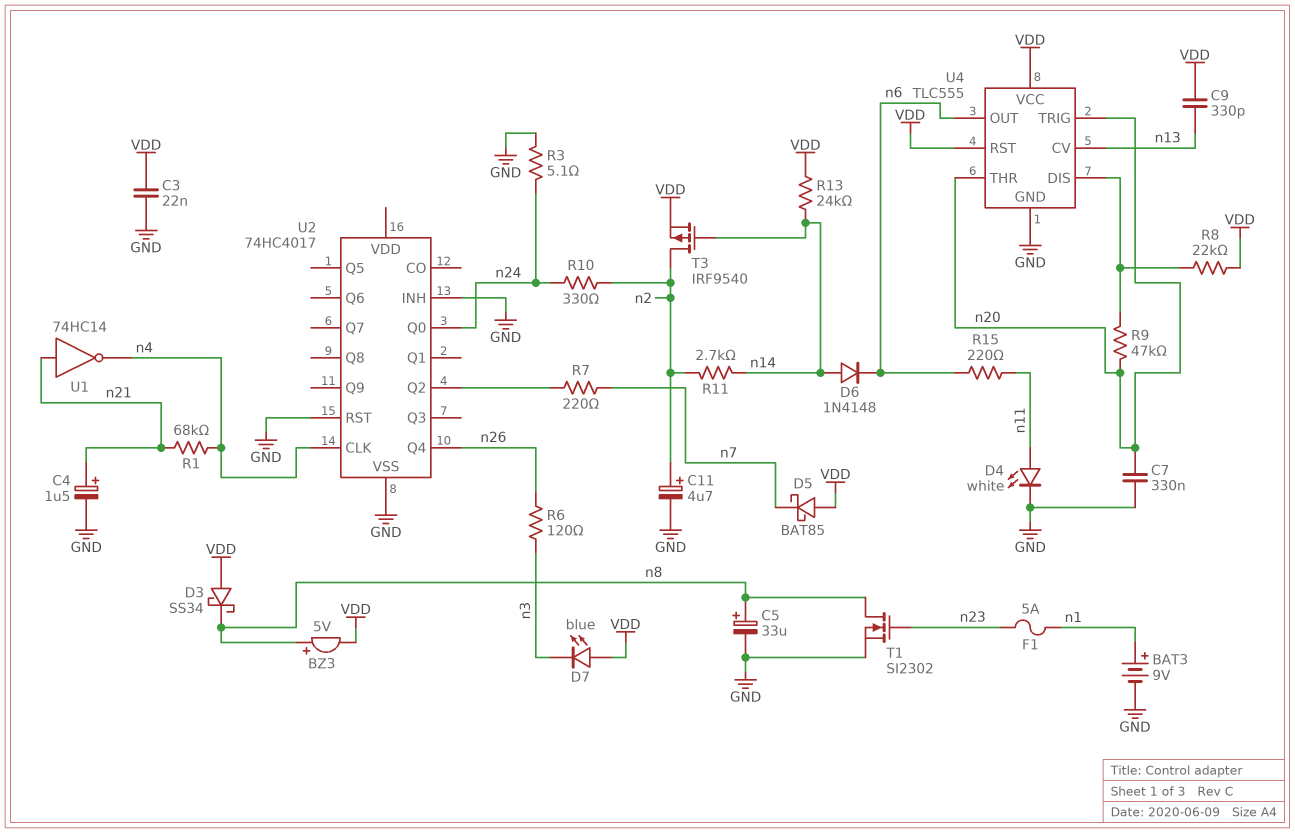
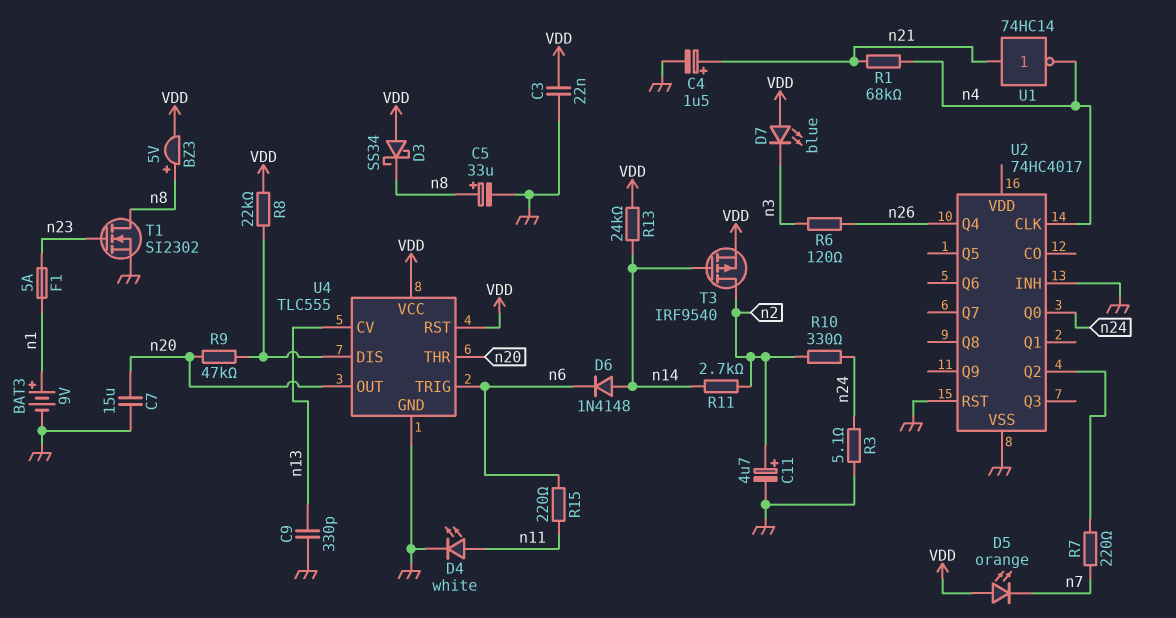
C7: 330nF (GND, n20) -> 15uF (GND, n20)
C9: 330pF (VDD, n13) -> 330pF (GND, n13)
D5: schottky BAT85 (A VDD, K n7) -> LED orange (A VDD, K n7)
U4 pin OUT: n6 -> n20
U4 pin TRIG: n20 -> n6

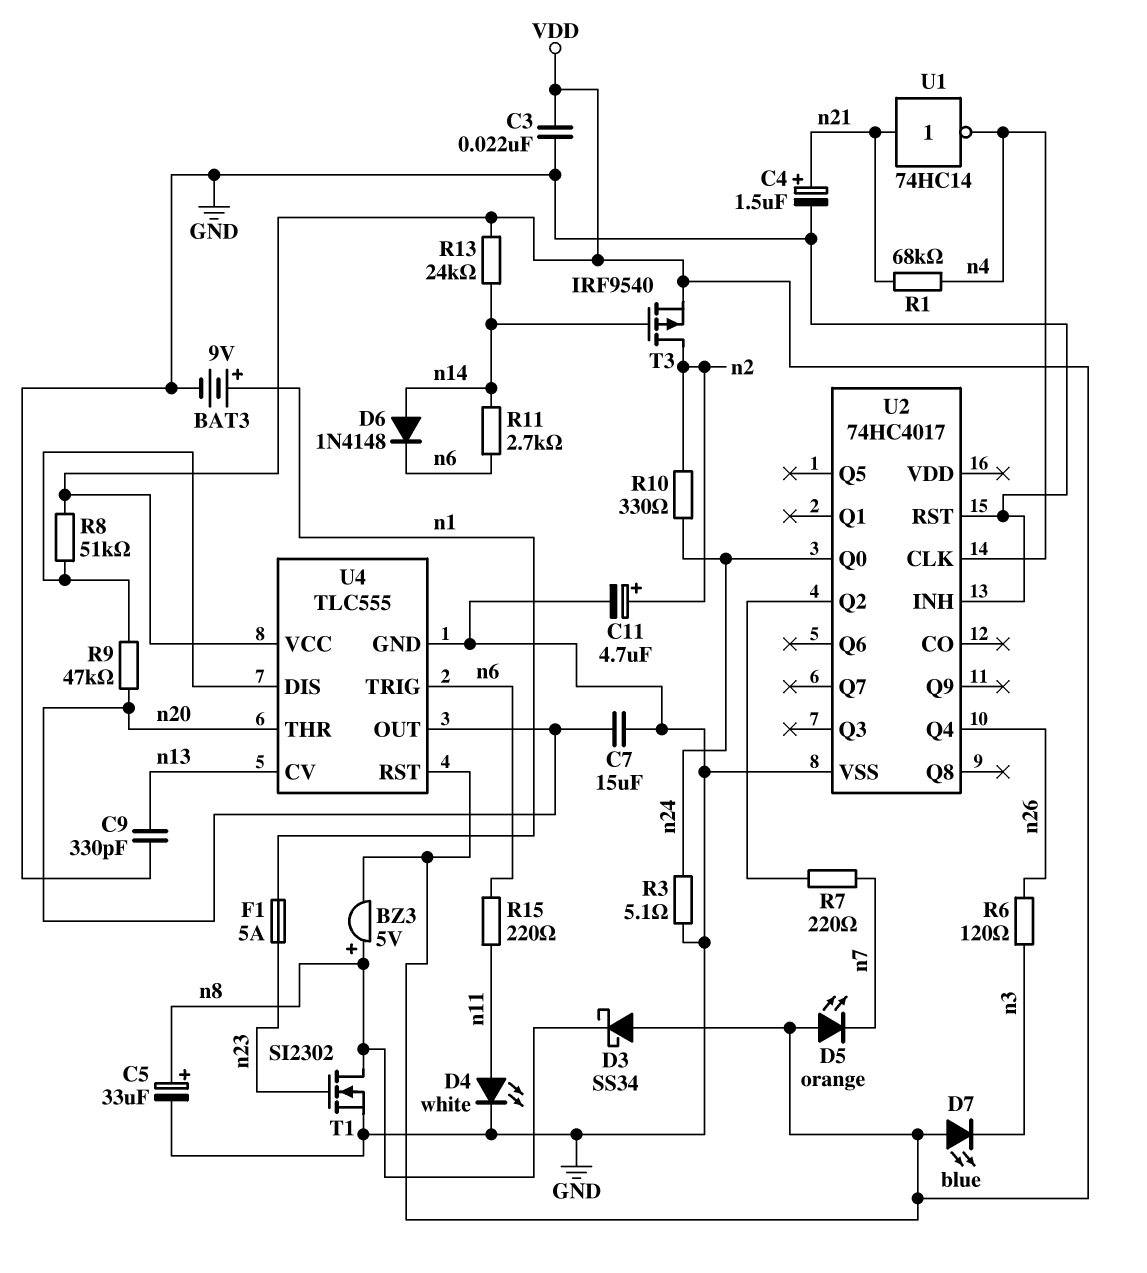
R8: 22k (U4/DIS, VDD) -> 51k (U4/DIS, VDD)
R11: 2.7k (n2, n14) -> 2.7k (n6, n14)

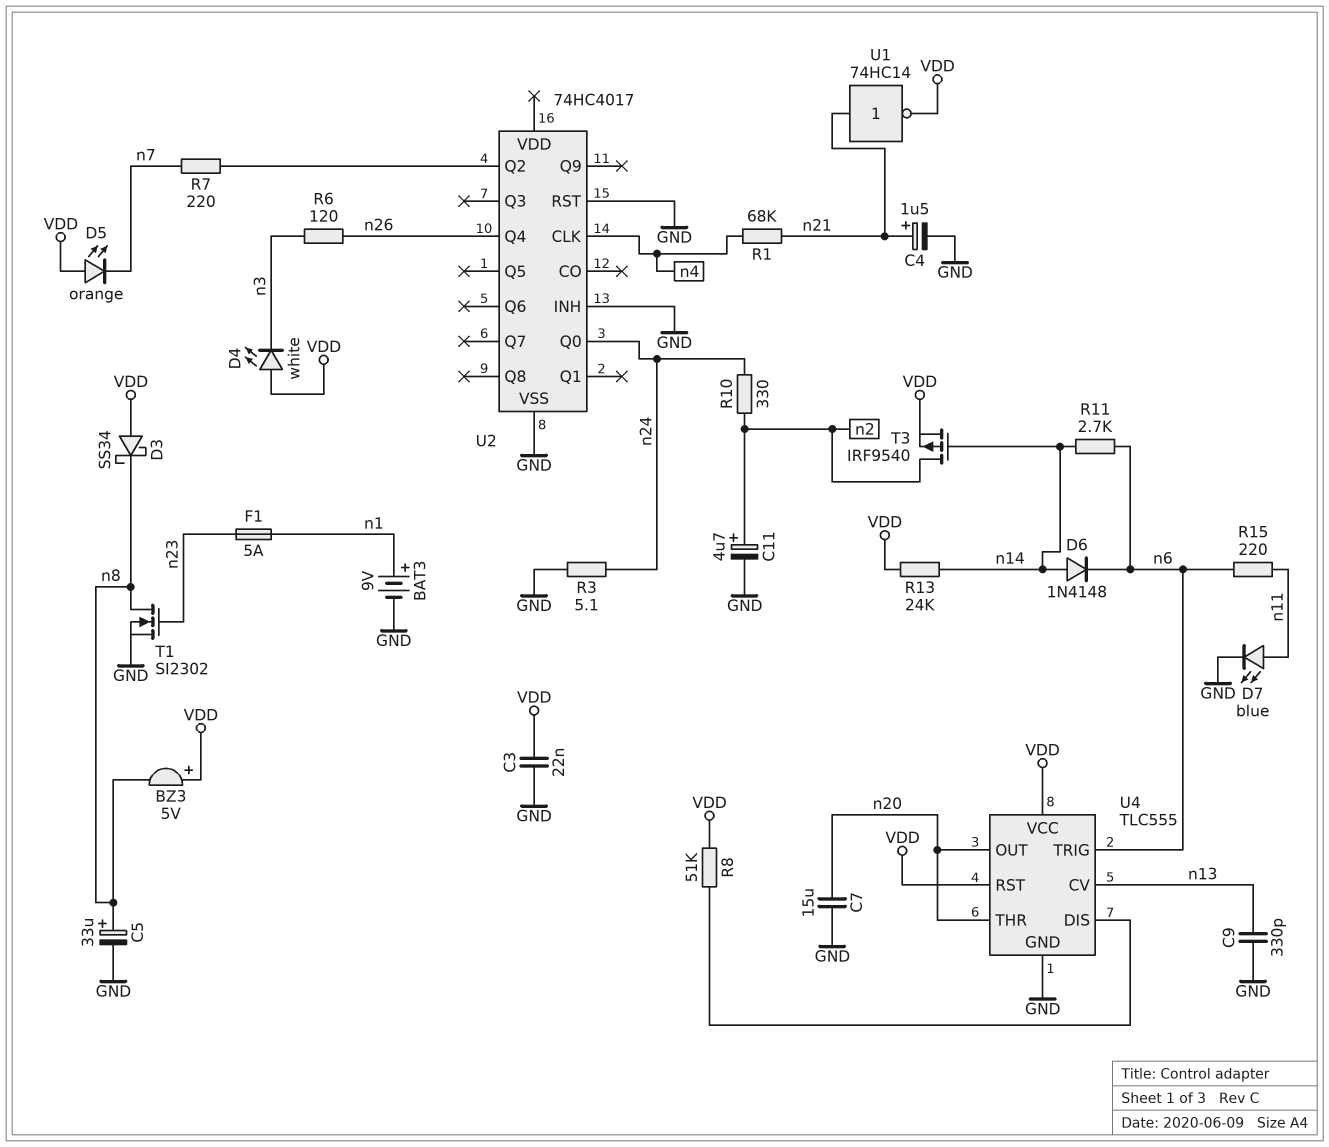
BZ3: buzzer 5V (plus n8, minus VDD) -> buzzer 5V (plus VDD, minus n8)
D4: LED white (A n11, K GND) -> LED white (A VDD, K n3)
D7: LED blue (A VDD, K n3) -> LED blue (A n11, K GND)
R9: 47k (U4/DIS, n20) -> none
U1: NOT 74HC14 (in n21, out n4) -> NOT 74HC14 (in n21, out VDD)

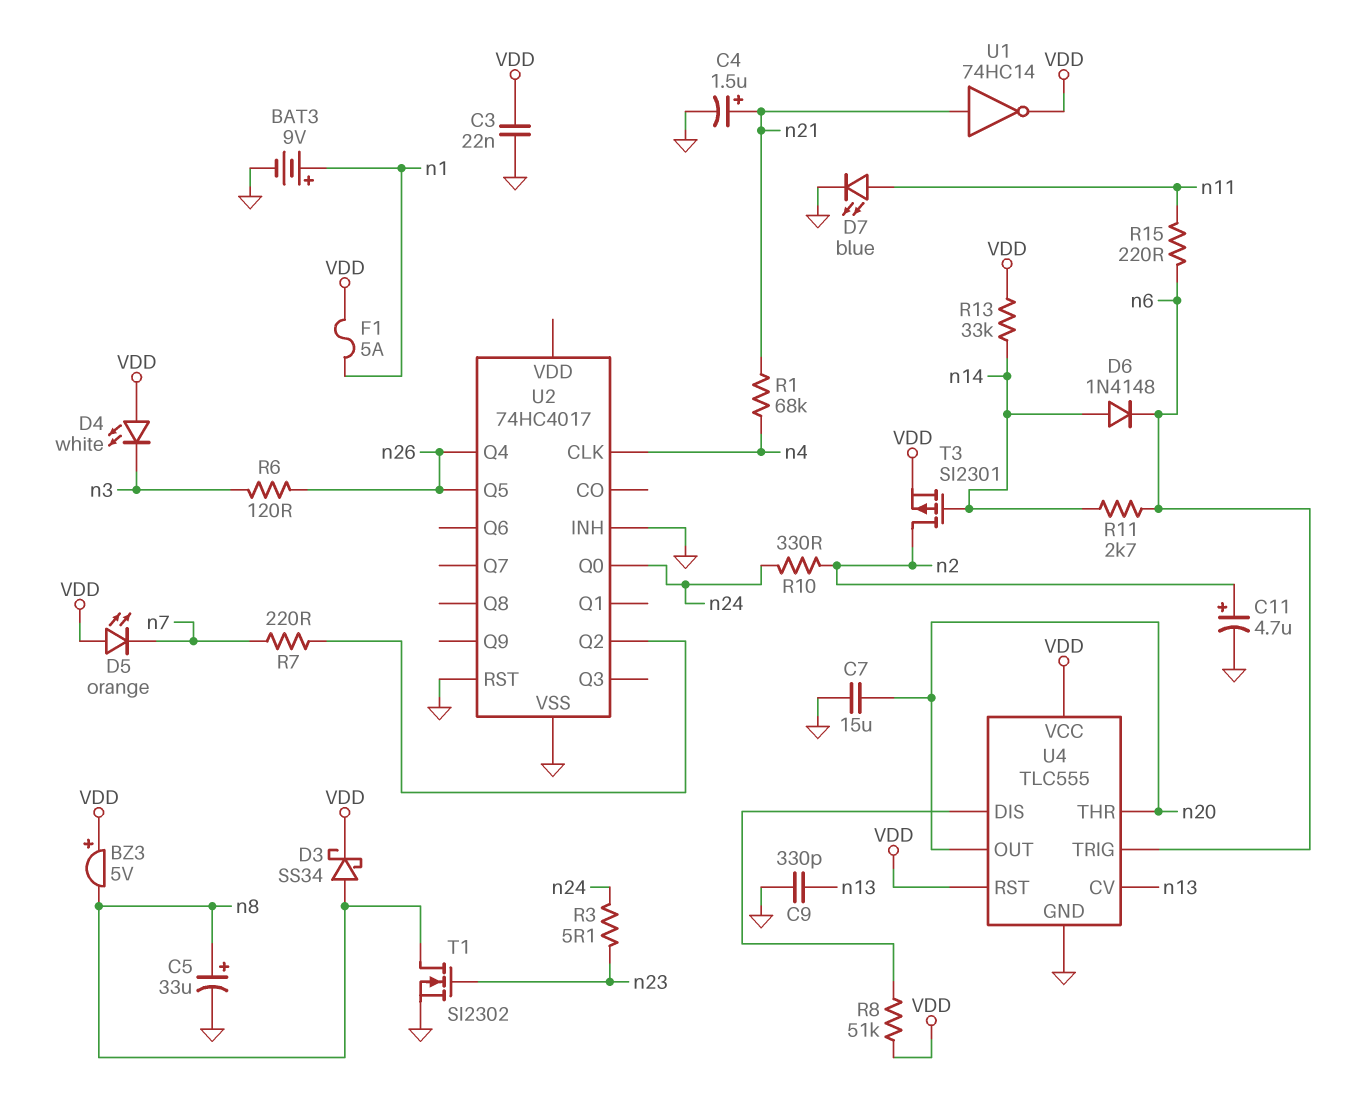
D3: schottky SS34 (A VDD, K n8) -> schottky SS34 (A n8, K VDD)
F1: 5A (n1, n23) -> 5A (VDD, n1)
R3: 5.1 (GND, n24) -> 5.1 (n23, n24)
R13: 24k (VDD, n14) -> 33k (VDD, n14)
T3: PMOS IRF9540 (G n14, D n2, S VDD) -> PMOS SI2301 (G n14, D n2, S VDD)
U2 pin Q5: none -> n26

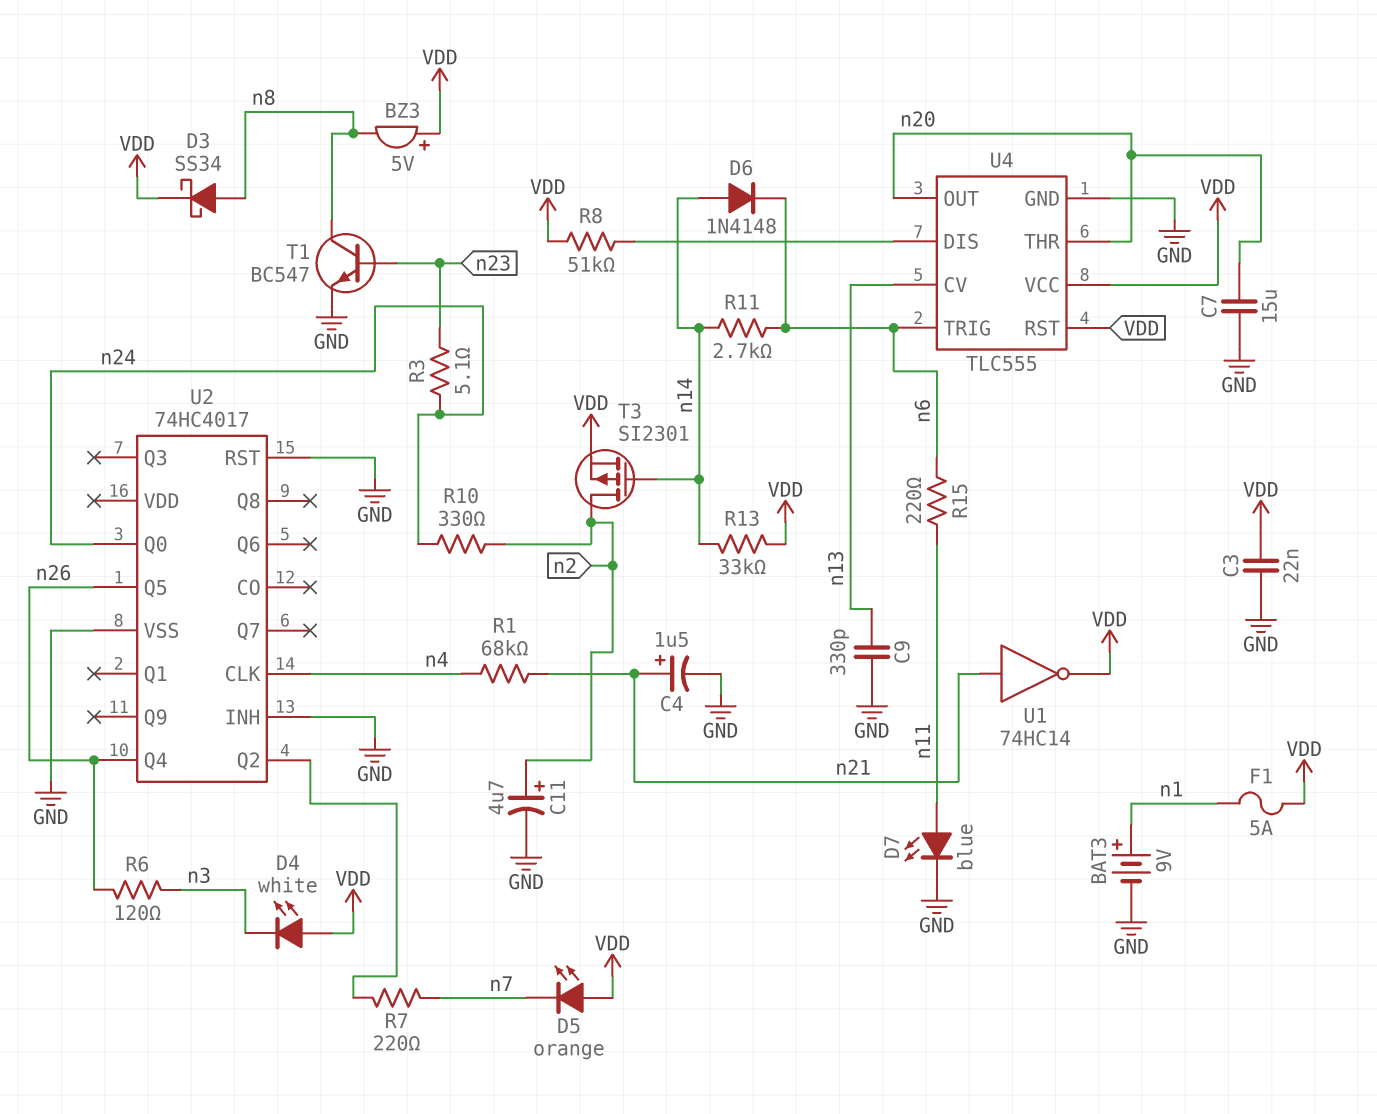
C5: 33uF (plus n8, minus GND) -> none
T1: NMOS SI2302 (G n23, D n8, S GND) -> NPN BC547 (B n23, C n8, E GND)

